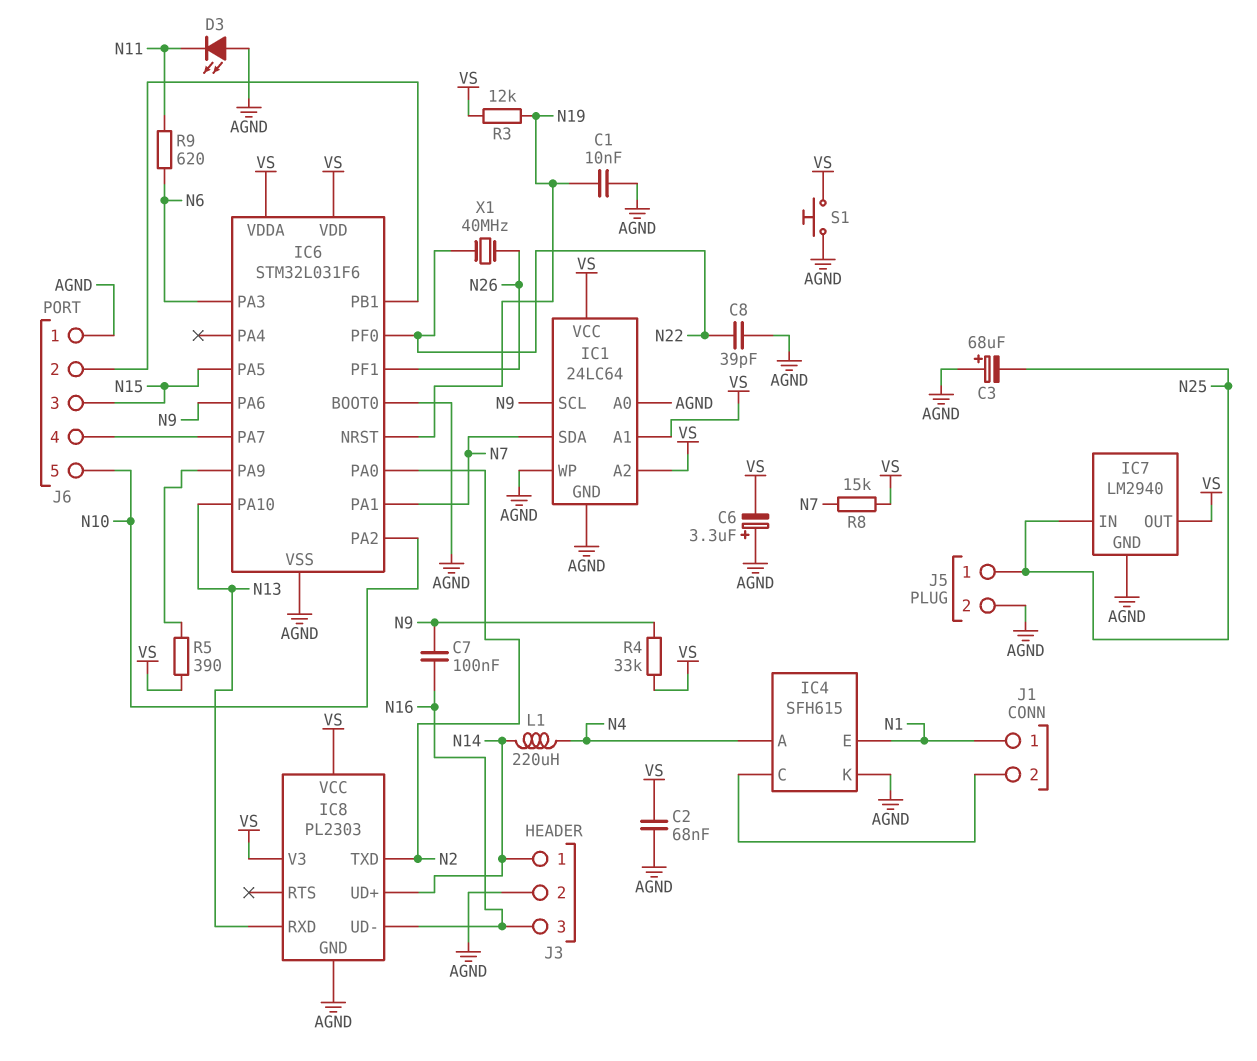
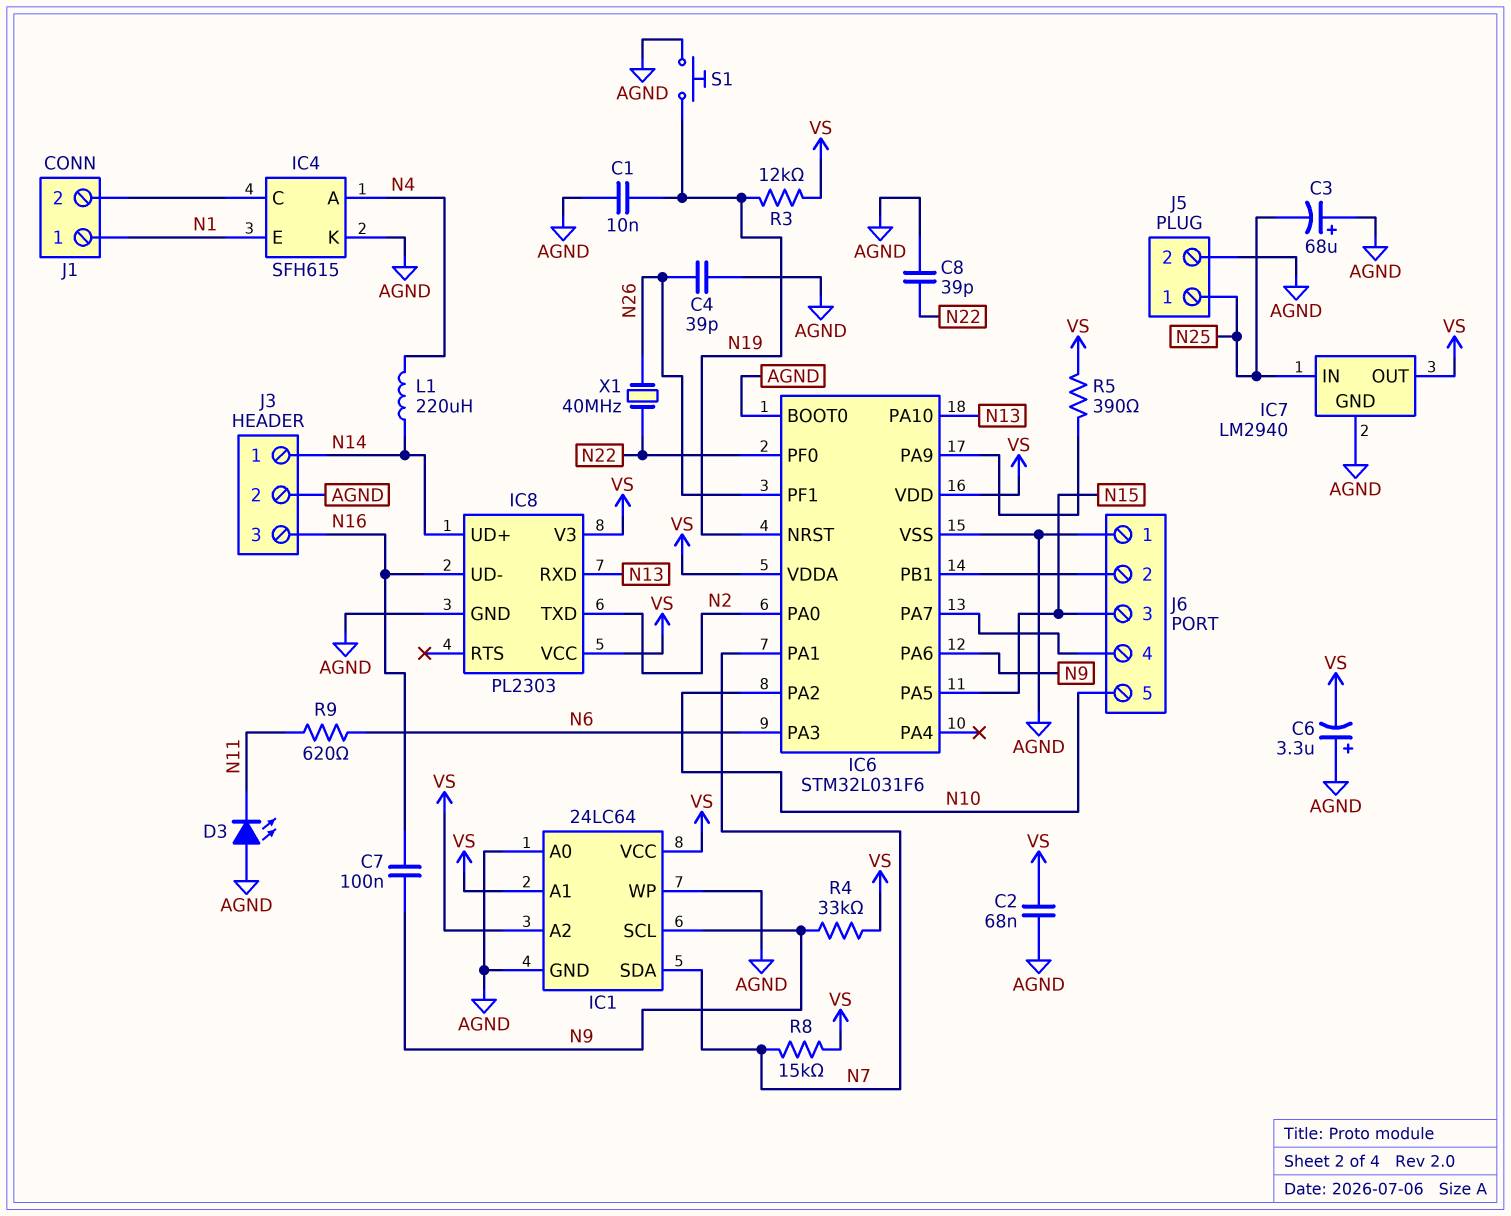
C4: none -> 39pF (AGND, N26)
S1: button (AGND, VS) -> button (AGND, N19)

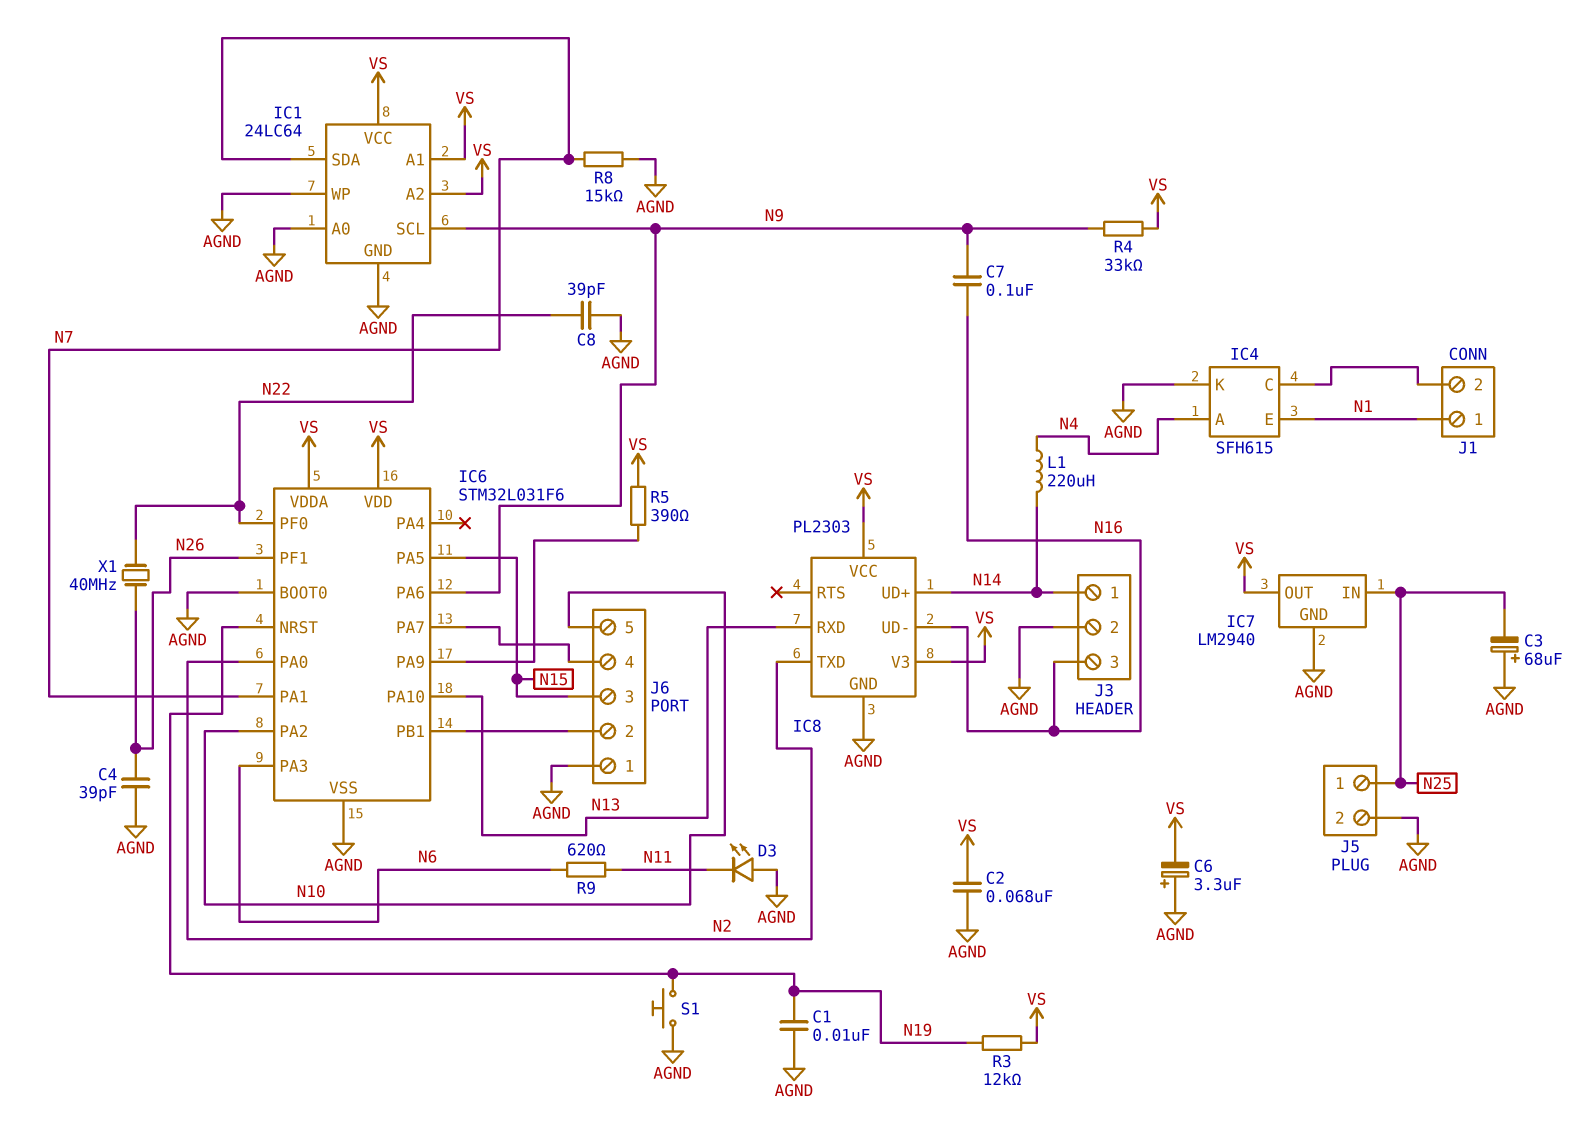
R8: 15k (N7, VS) -> 15k (AGND, N7)

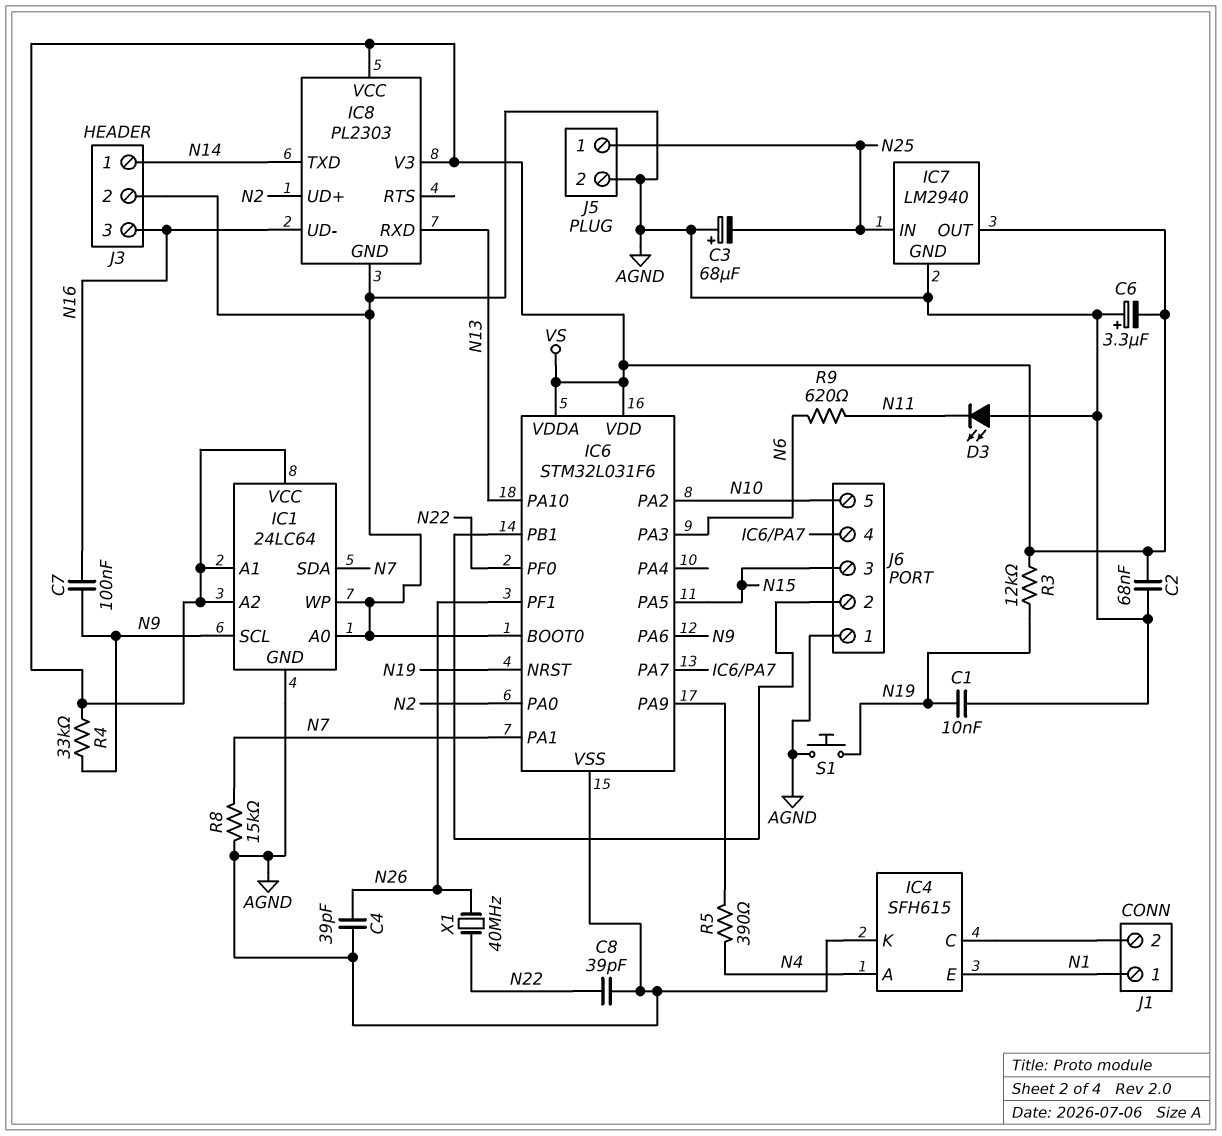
IC8 pin TXD: N2 -> N14
IC8 pin UD+: N14 -> N2
L1: 220uH (N4, N14) -> none
R5: 390 (IC6/PA9, VS) -> 390 (IC6/PA9, N4)

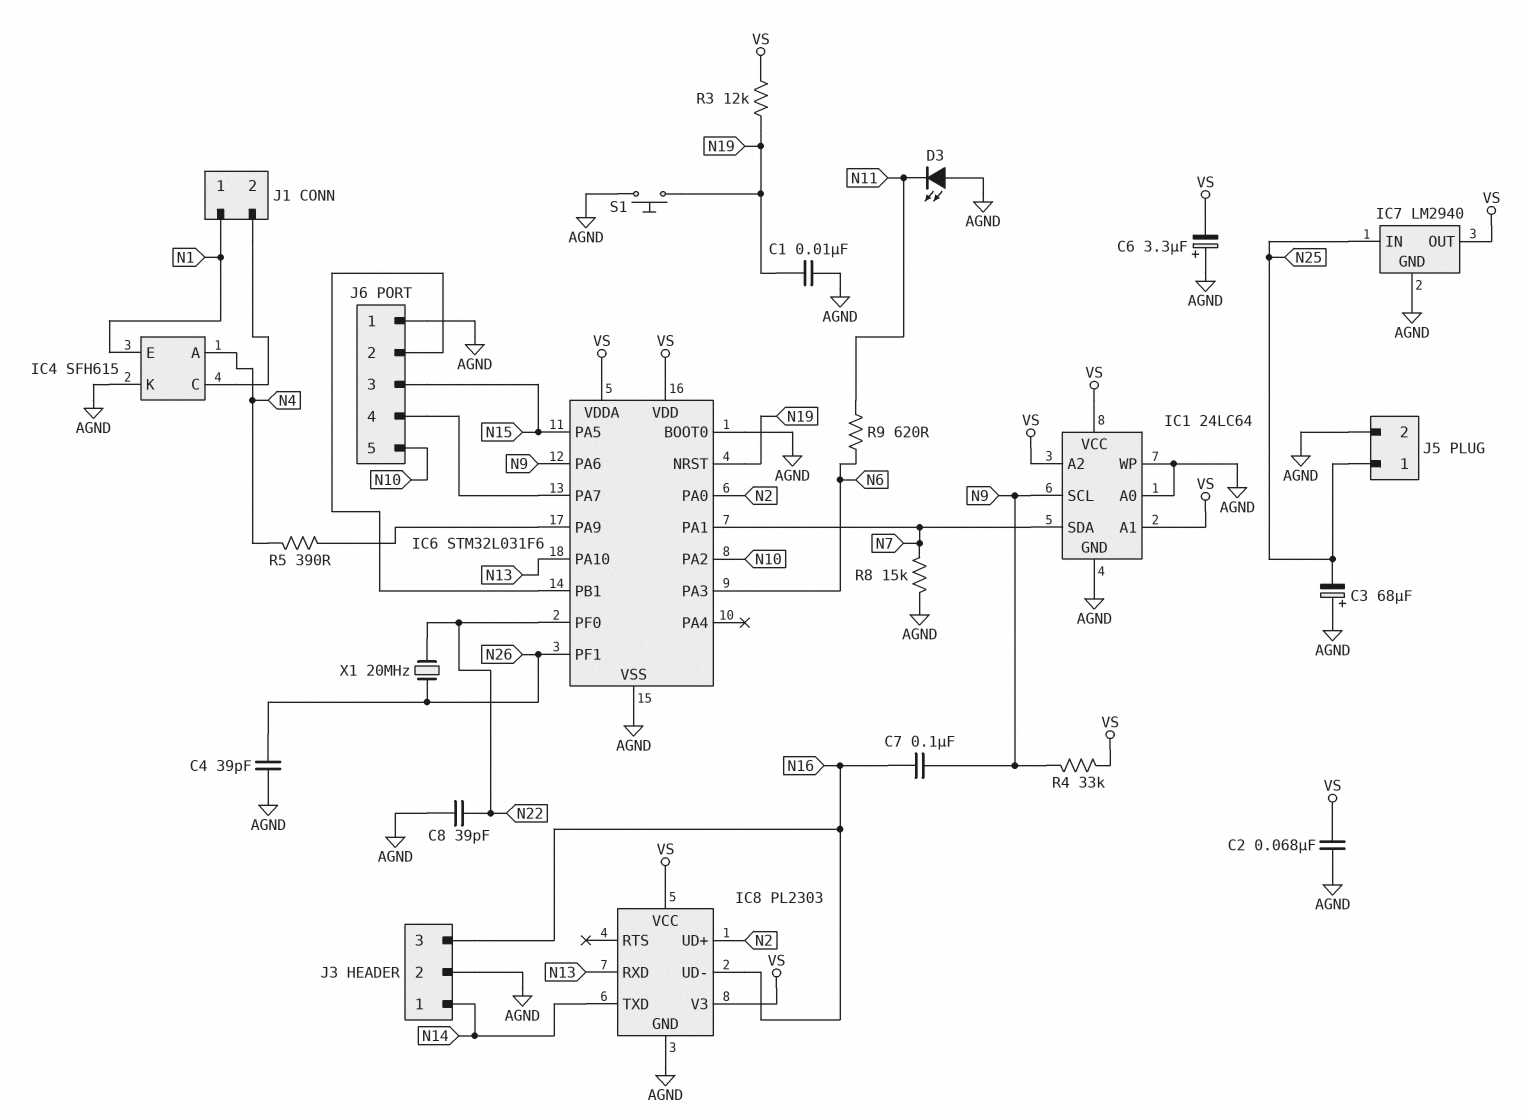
X1: 40MHz (N22, N26) -> 20MHz (N22, N26)

